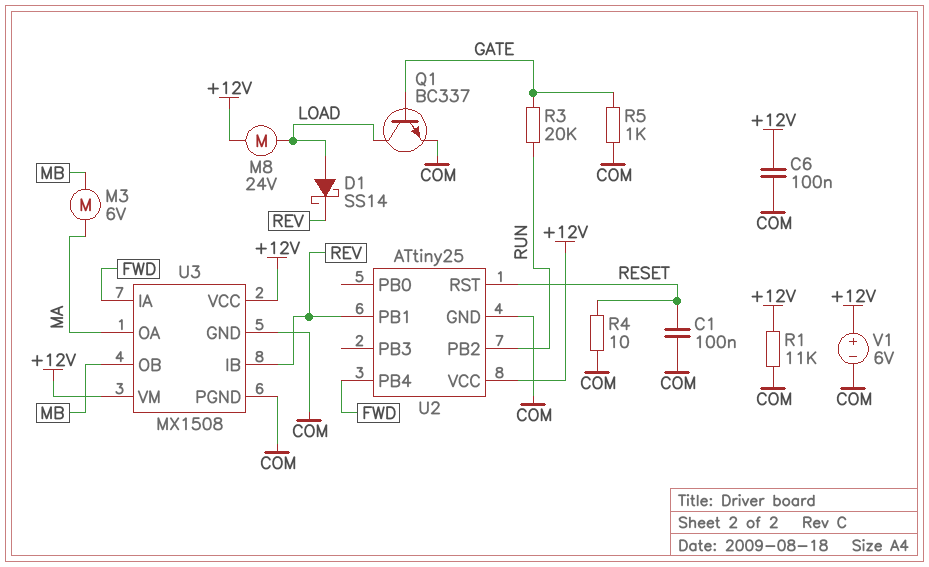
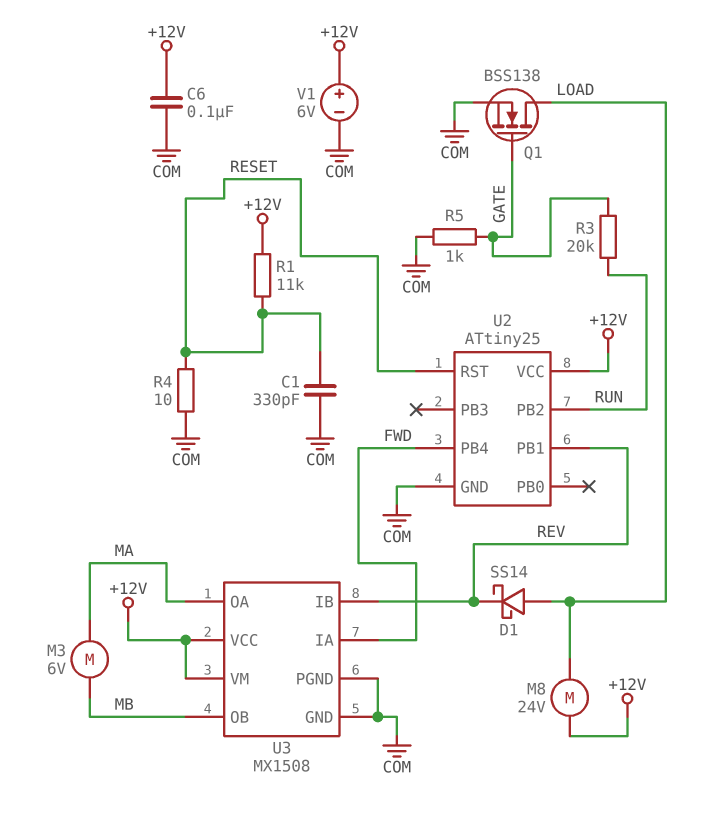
C1: 100nF (COM, RESET) -> 330pF (COM, RESET)
Q1: NPN BC337 (B GATE, C LOAD, E COM) -> NMOS BSS138 (G GATE, D LOAD, S COM)
R1: 11k (+12V, COM) -> 11k (+12V, RESET)

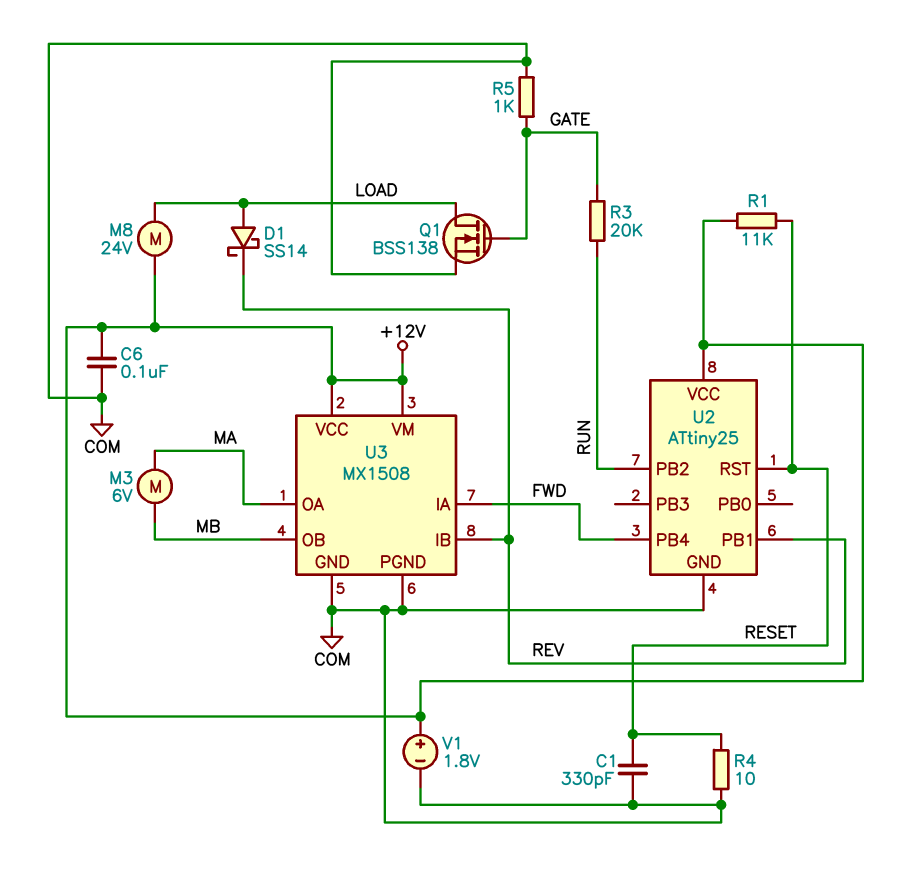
V1: 6V (plus +12V, minus COM) -> 1.8V (plus +12V, minus COM)

